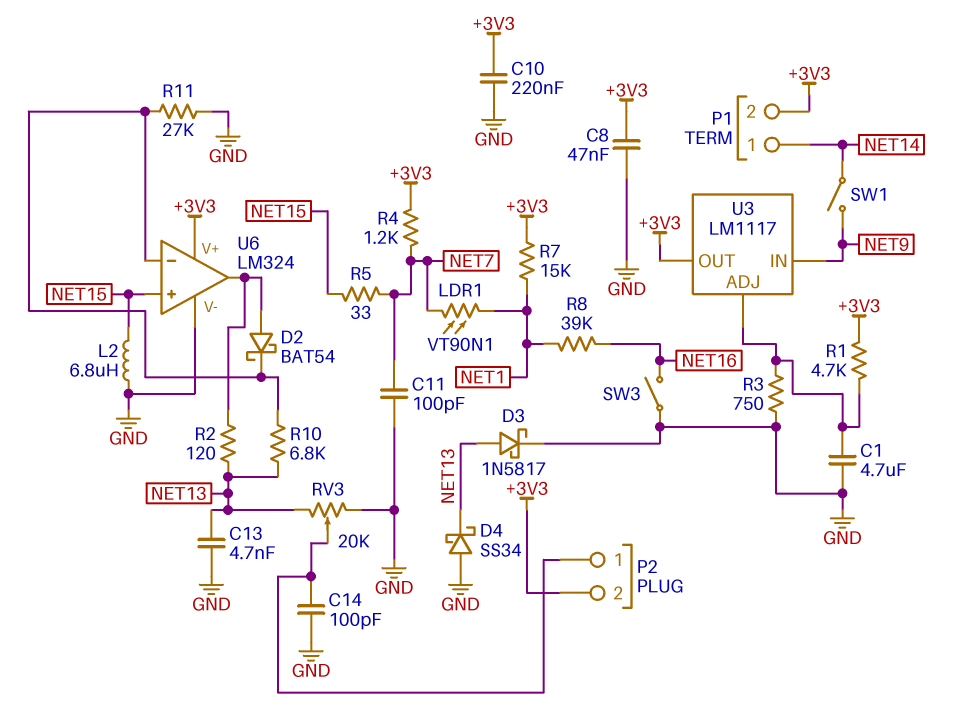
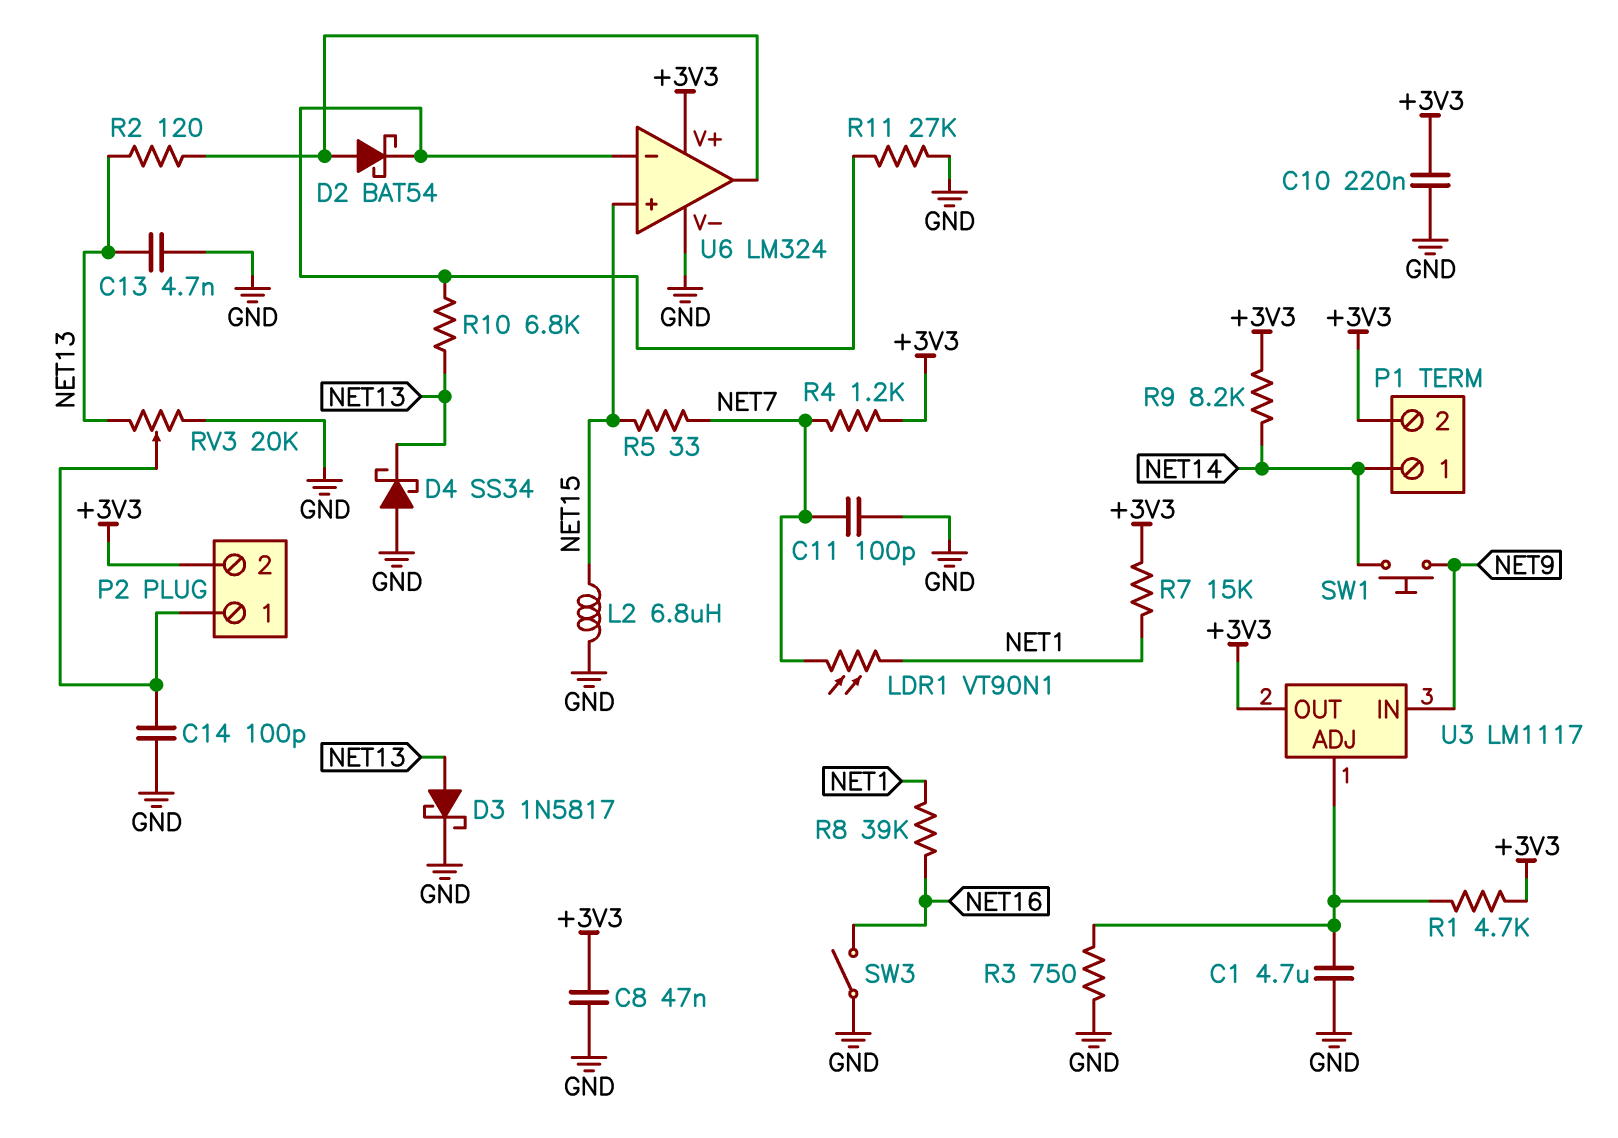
R9: none -> 8.2k (+3V3, NET14)
SW1: switch (NET9, NET14) -> button (NET9, NET14)

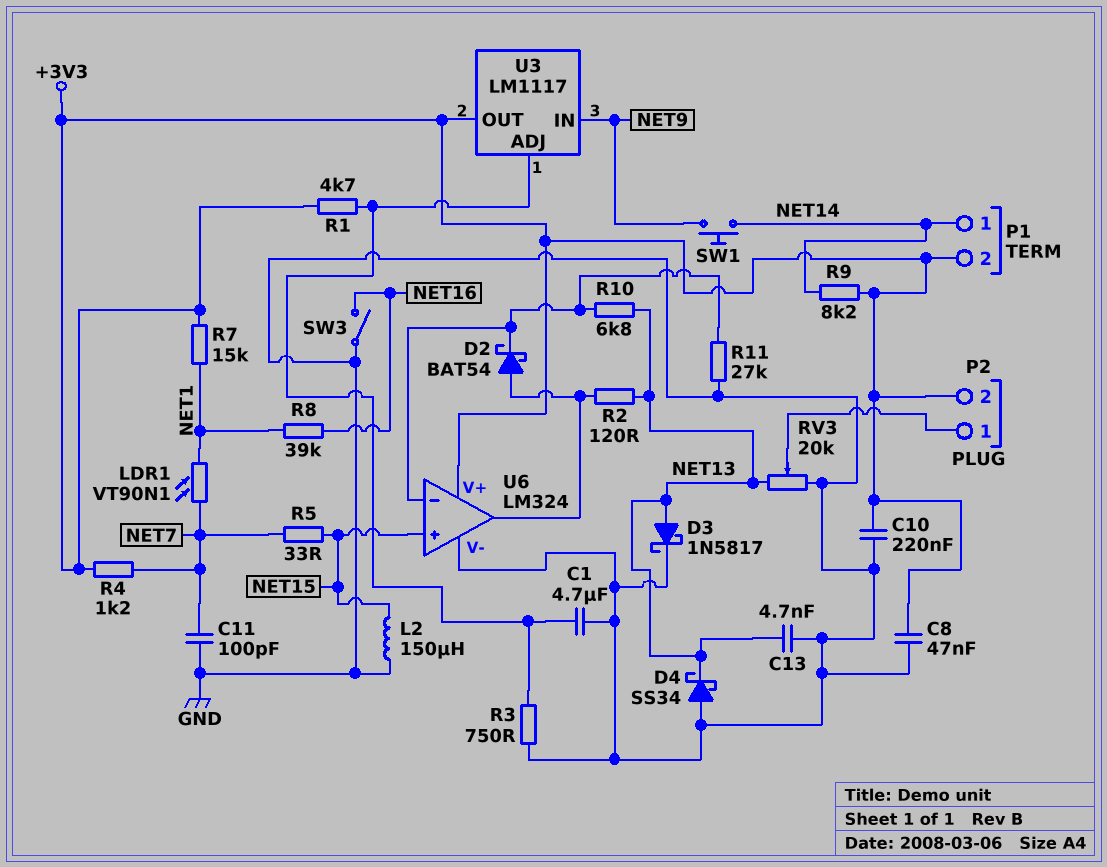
C14: 100pF (GND, P2/1) -> none
L2: 6.8uH (GND, NET15) -> 150uH (GND, NET15)

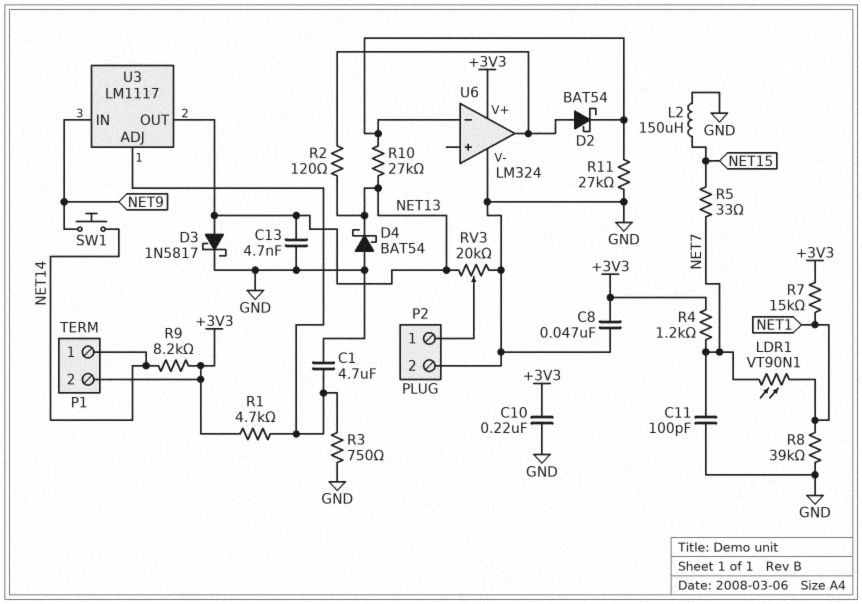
D4: schottky SS34 (A GND, K NET13) -> schottky BAT54 (A GND, K NET13)
P2 pin 2: +3V3 -> GND
R8: 39k (NET1, NET16) -> 39k (GND, NET1)
R10: 6.8k (NET13, U6/in-) -> 27k (NET13, U6/in-)
SW3: switch (GND, NET16) -> none
U3 pin OUT: +3V3 -> NET13
U6 pin in+: NET15 -> none

